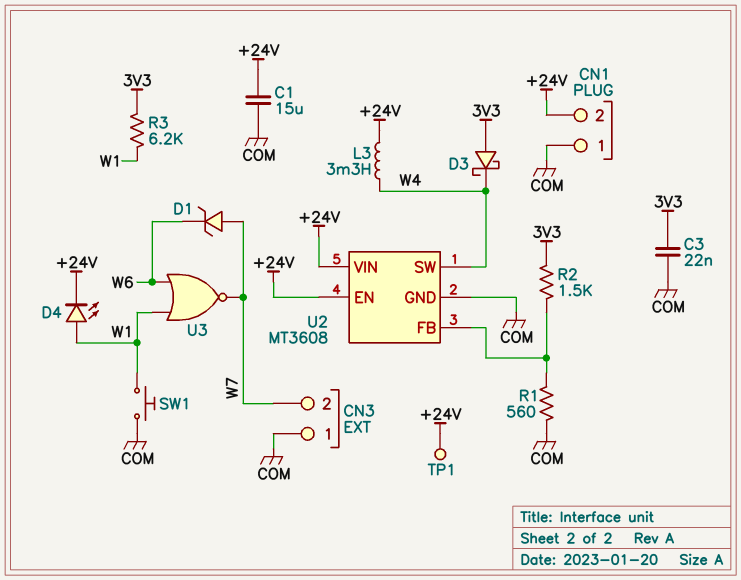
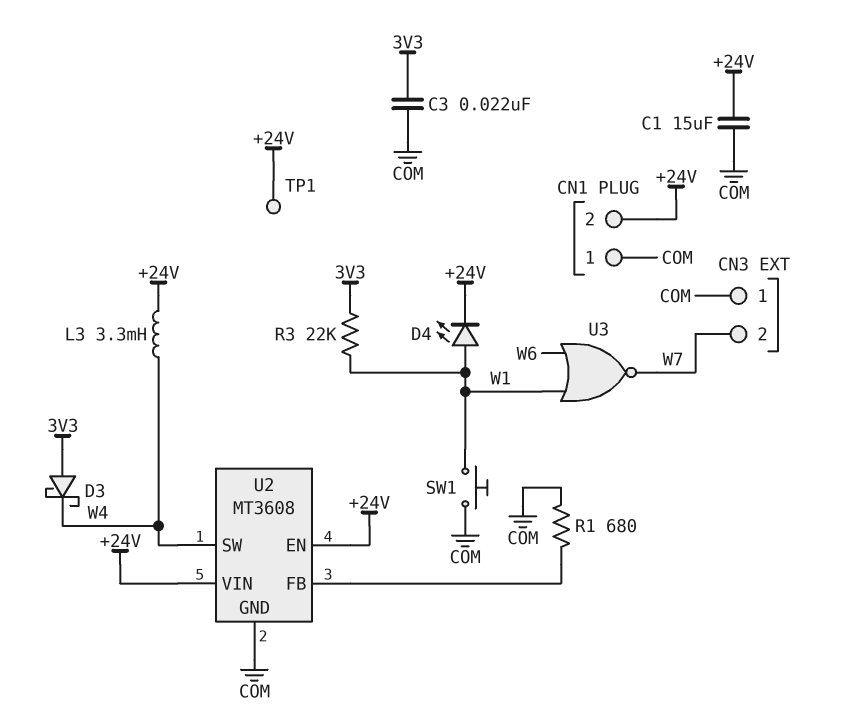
D1: zener (A W7, K W6) -> none
R1: 560 (COM, U2/FB) -> 680 (COM, U2/FB)
R2: 1.5k (3V3, U2/FB) -> none
R3: 6.2k (3V3, W1) -> 22k (3V3, W1)

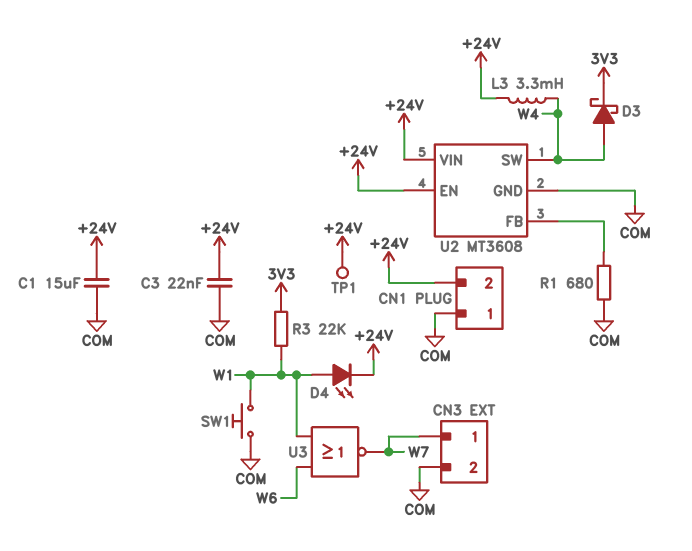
C3: 22nF (3V3, COM) -> 22nF (+24V, COM)
CN3 pin 1: COM -> W7
CN3 pin 2: W7 -> COM
D3: schottky (A 3V3, K W4) -> schottky (A W4, K 3V3)

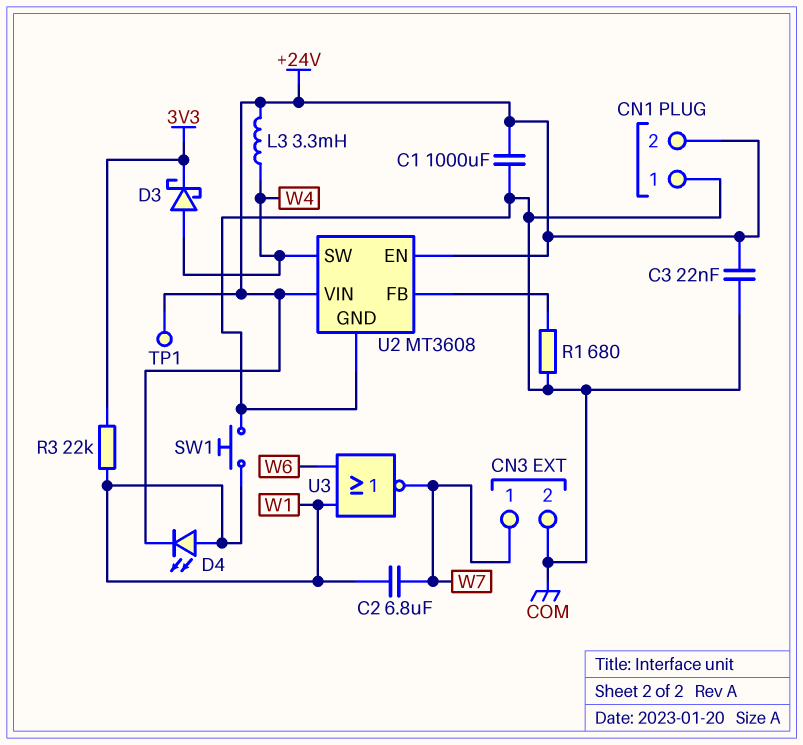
C1: 15uF (+24V, COM) -> 1000uF (+24V, COM)
C2: none -> 6.8uF (W1, W7)

